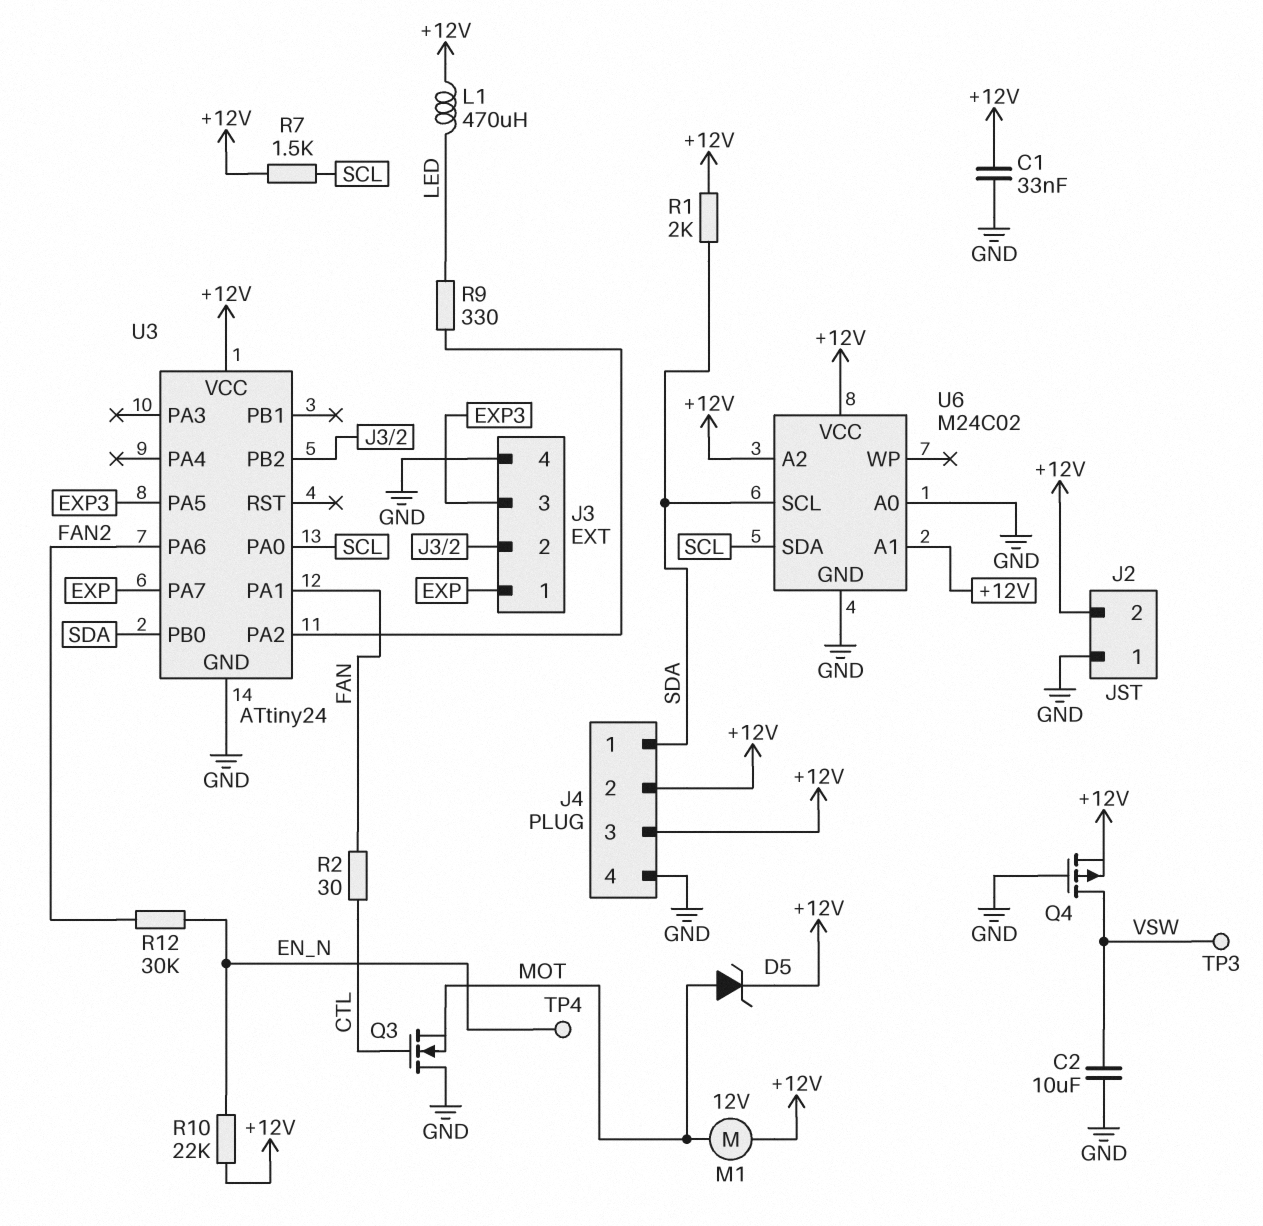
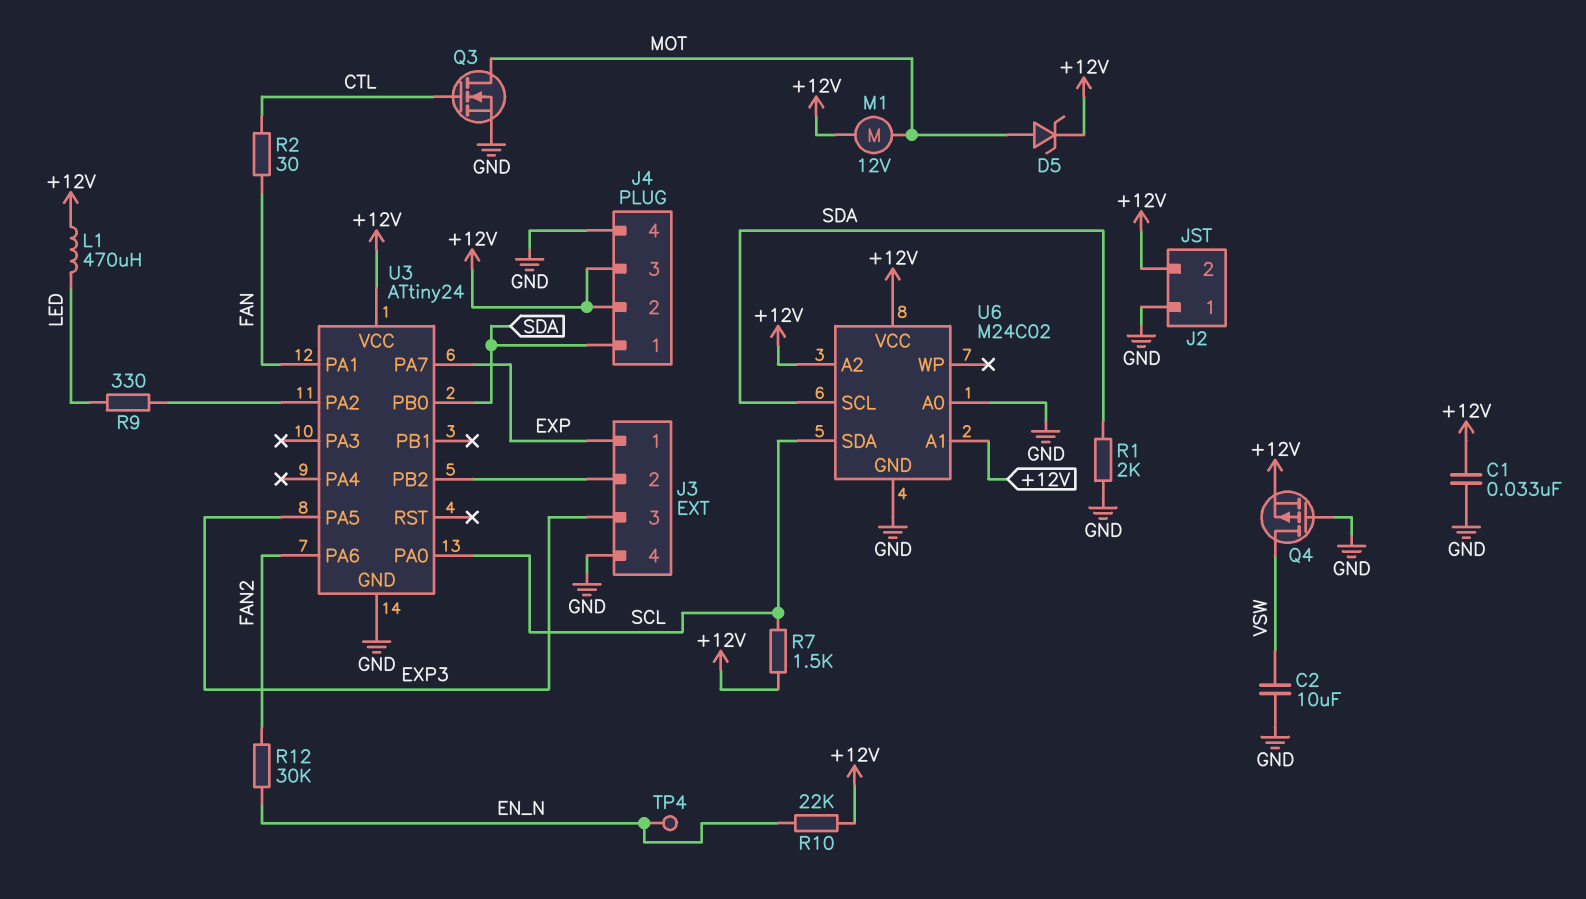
Q3: NMOS (G CTL, D GND, S MOT) -> NMOS (G CTL, D MOT, S GND)
R1: 2k (+12V, SDA) -> 2k (GND, SDA)
TP3: test point (VSW) -> none

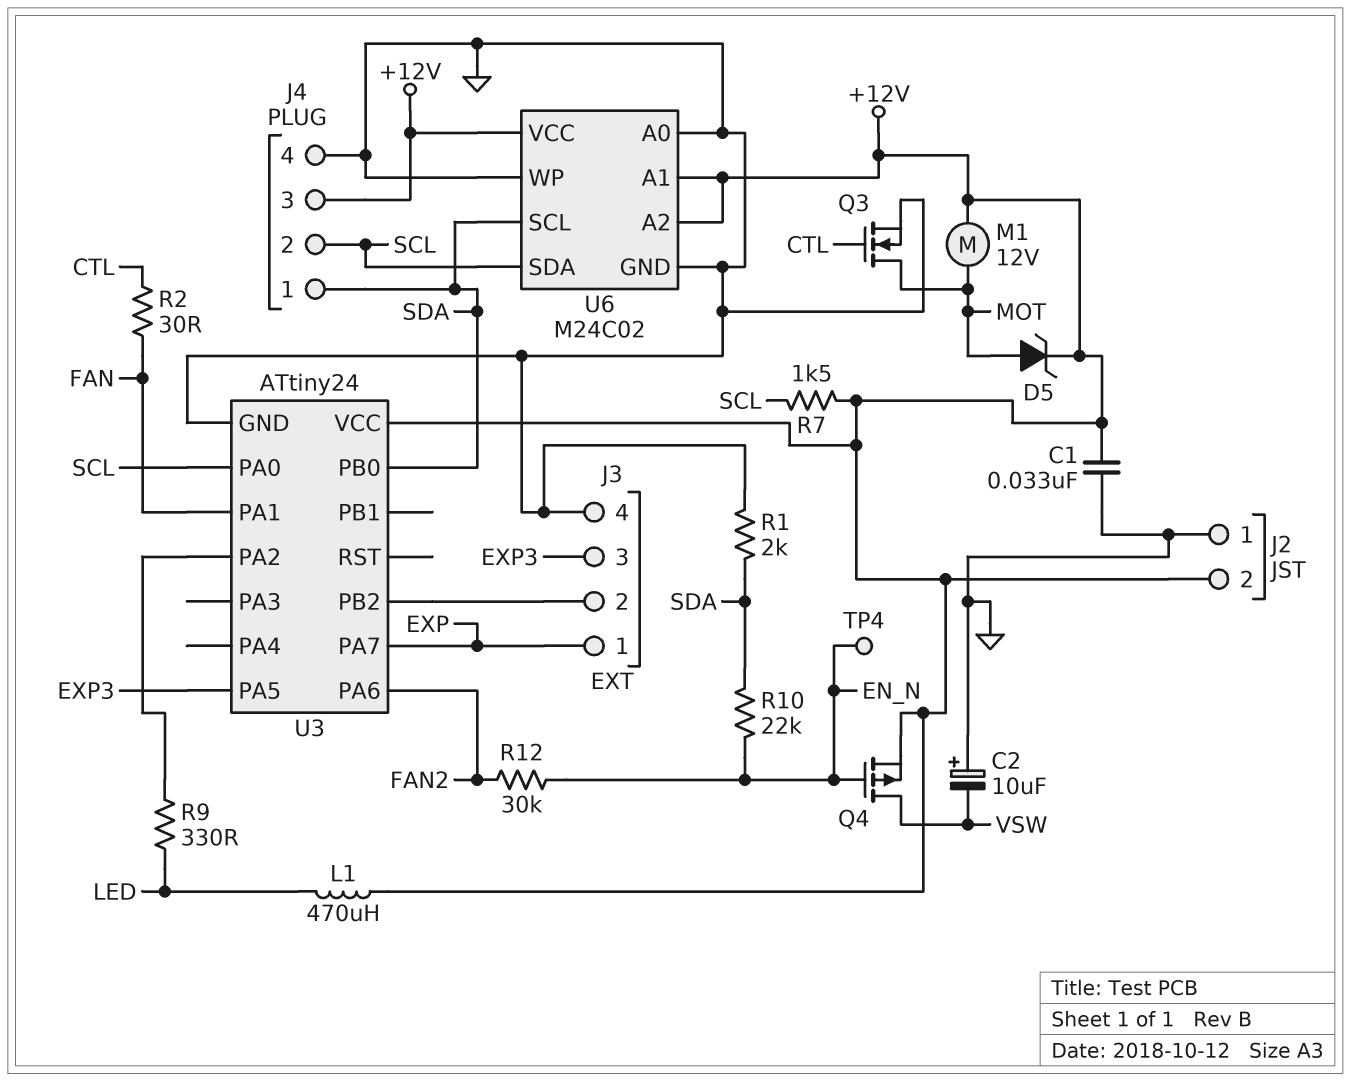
C2: 10uF (GND, VSW) -> 10uF (plus GND, minus VSW)
J4 pin 2: +12V -> SCL
Q4: PMOS (G GND, D VSW, S +12V) -> PMOS (G EN_N, D VSW, S +12V)
R10: 22k (+12V, EN_N) -> 22k (EN_N, SDA)
U6 pin WP: none -> GND

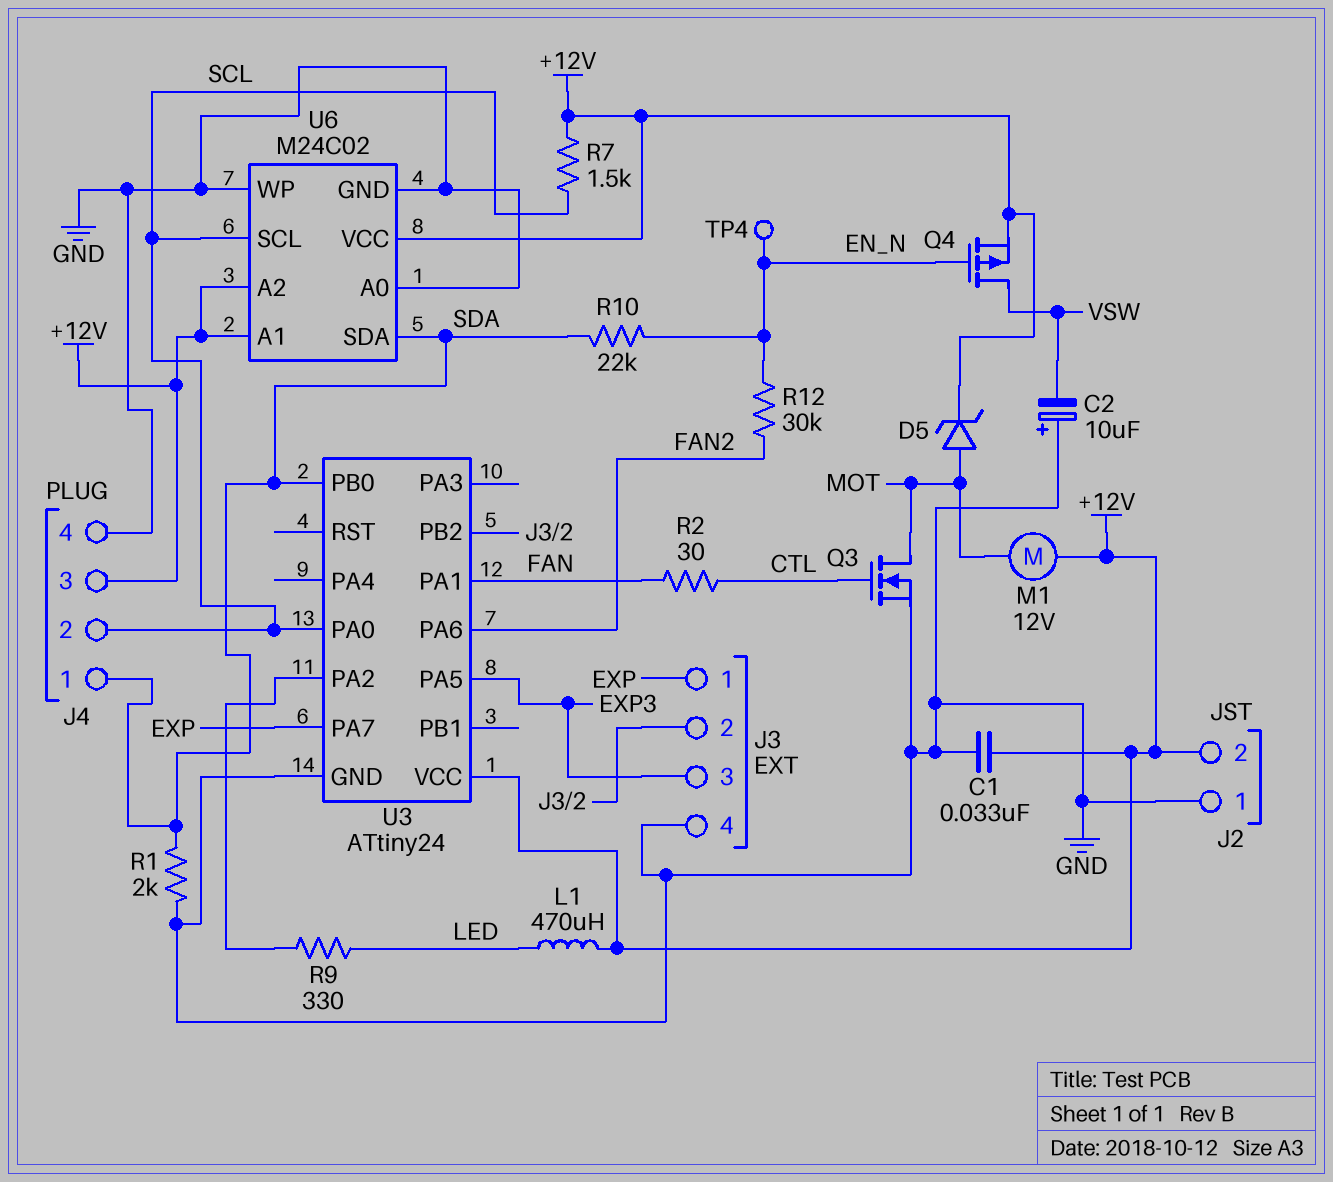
U6 pin SCL: SDA -> SCL
U6 pin SDA: SCL -> SDA

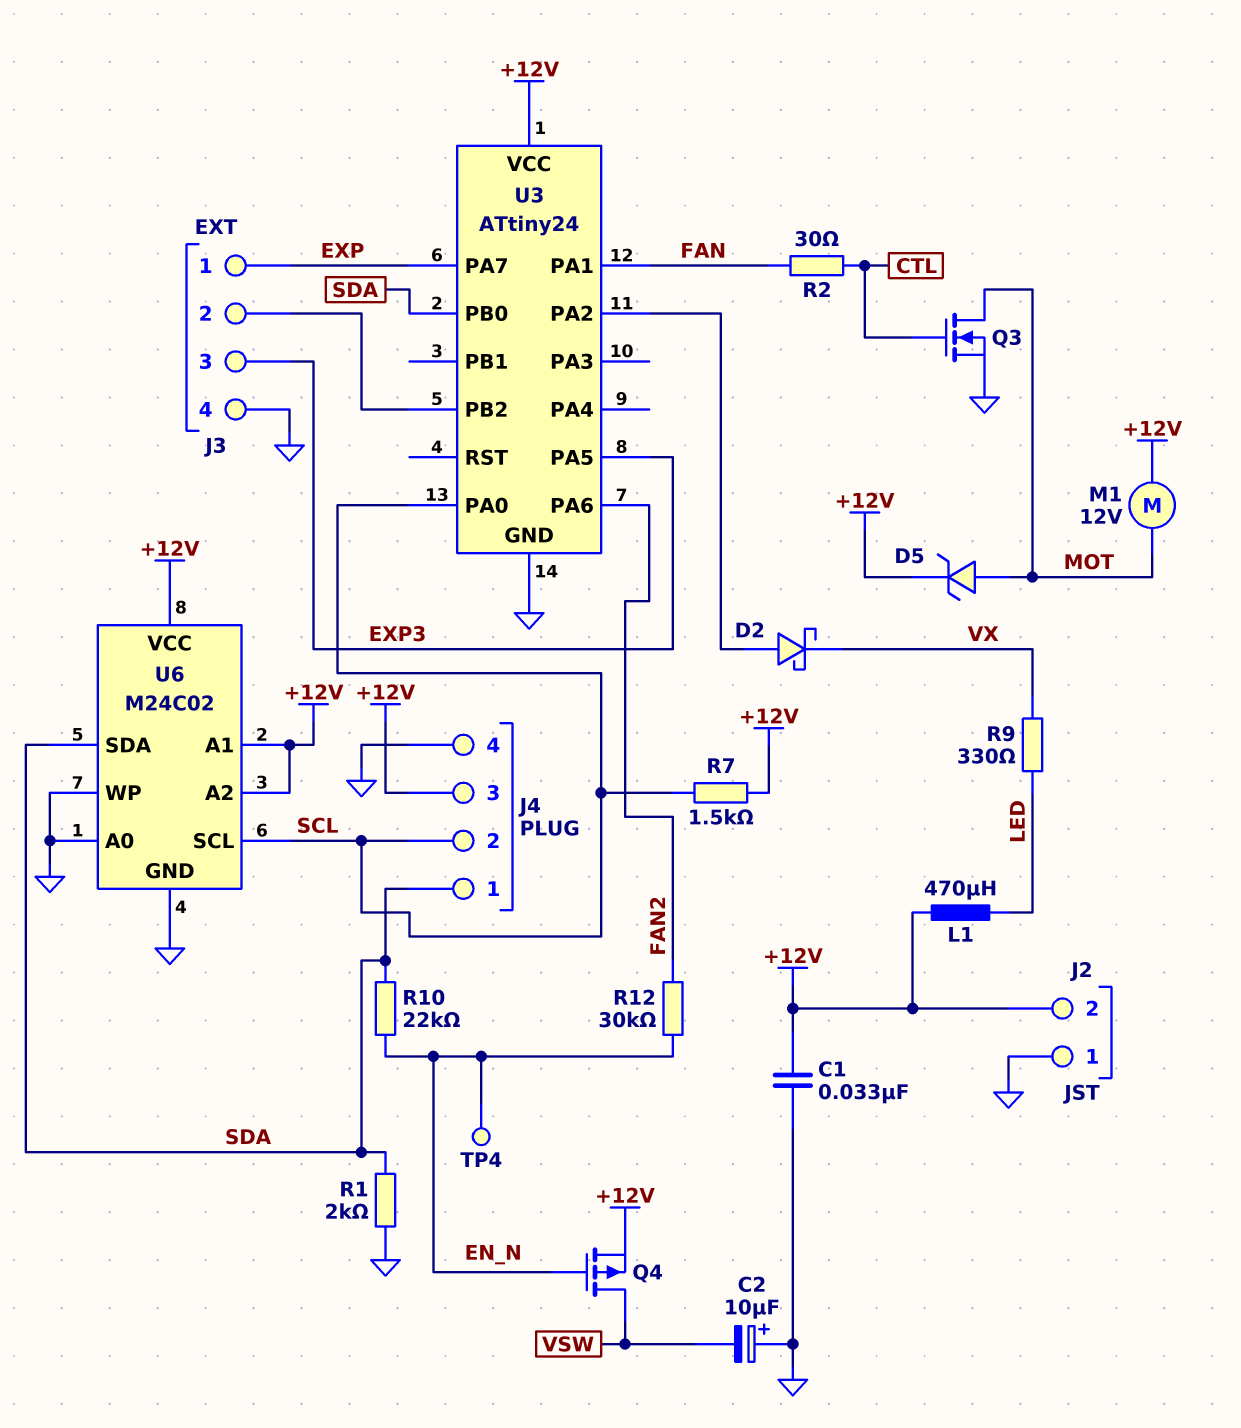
D2: none -> schottky (A U3/PA2, K VX)
R9: 330 (LED, U3/PA2) -> 330 (LED, VX)

